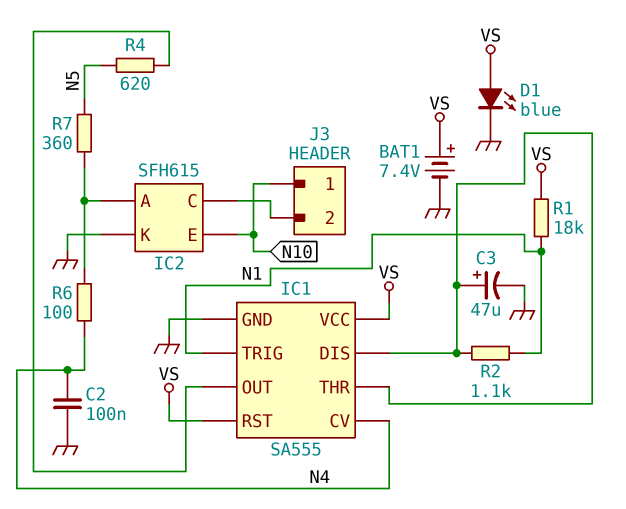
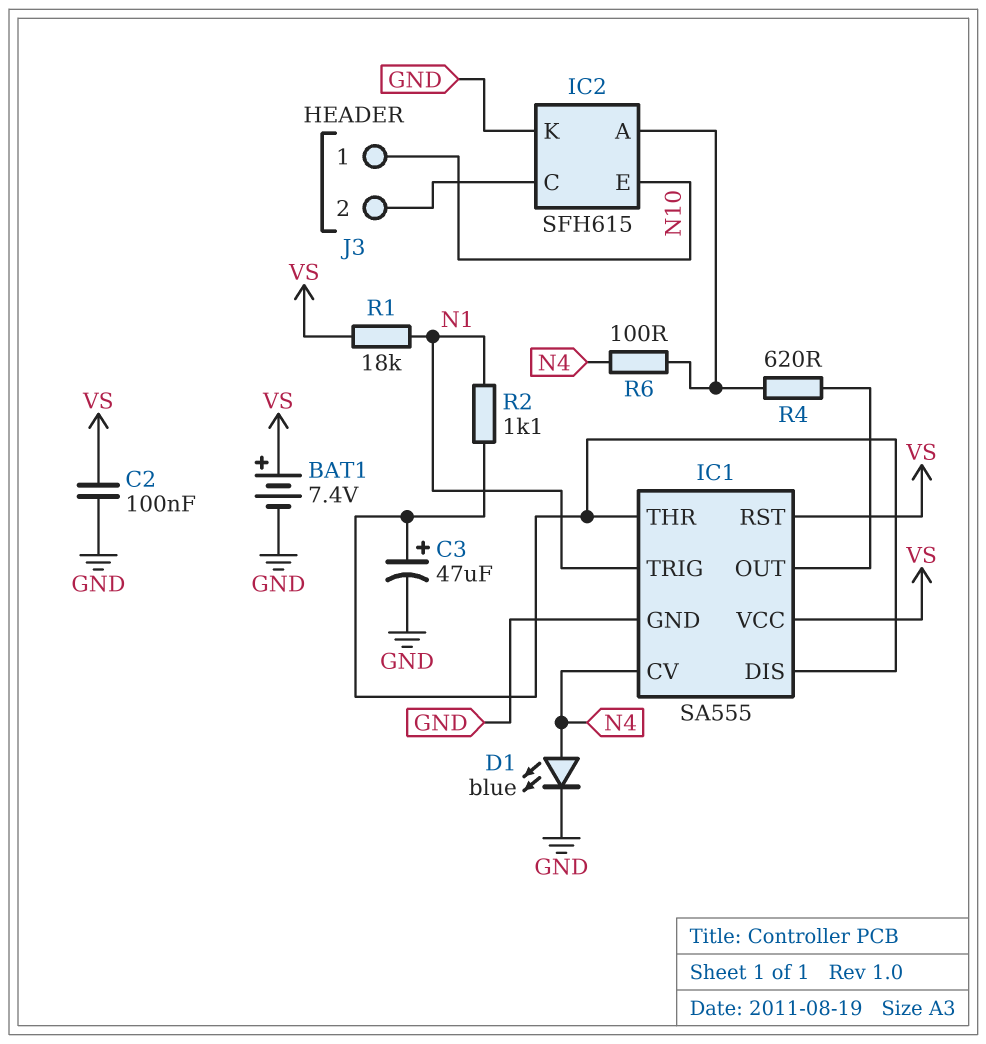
C2: 100nF (GND, N4) -> 100nF (GND, VS)
D1: LED blue (A VS, K GND) -> LED blue (A N4, K GND)
R4: 620 (IC1/OUT, N5) -> 620 (IC1/OUT, IC2/A)
R7: 360 (IC2/A, N5) -> none

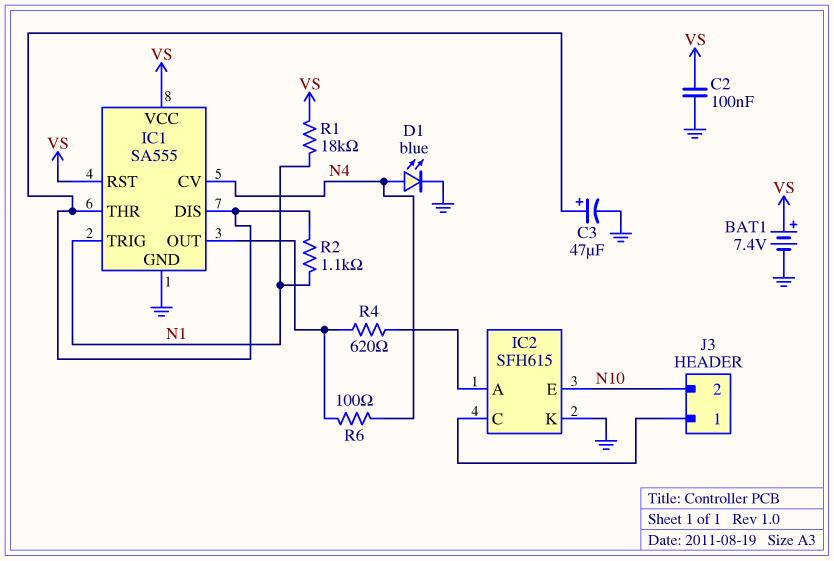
J3 pin 1: N10 -> IC2/C
J3 pin 2: IC2/C -> N10
R6: 100 (IC2/A, N4) -> 100 (IC1/OUT, N4)

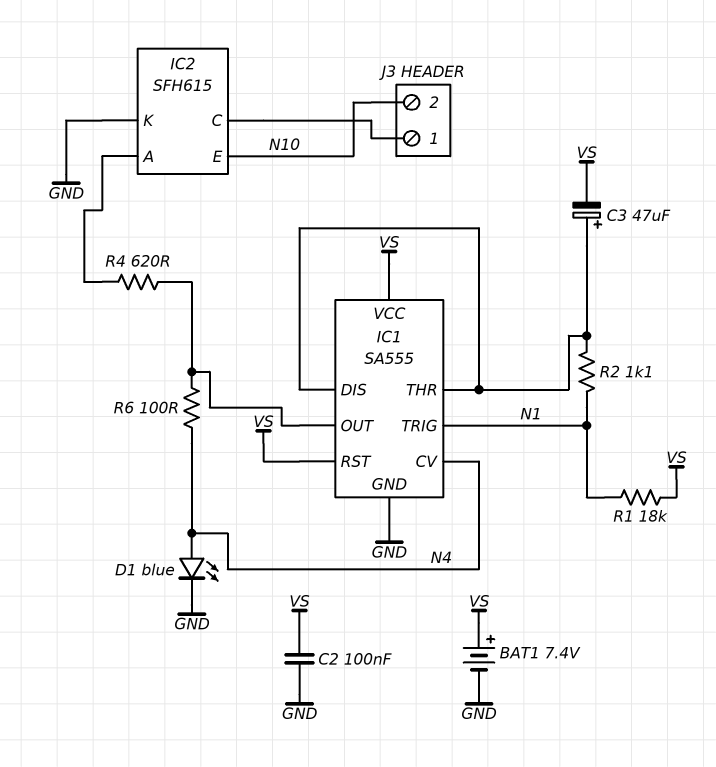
C3: 47uF (plus IC1/DIS, minus GND) -> 47uF (plus IC1/DIS, minus VS)

